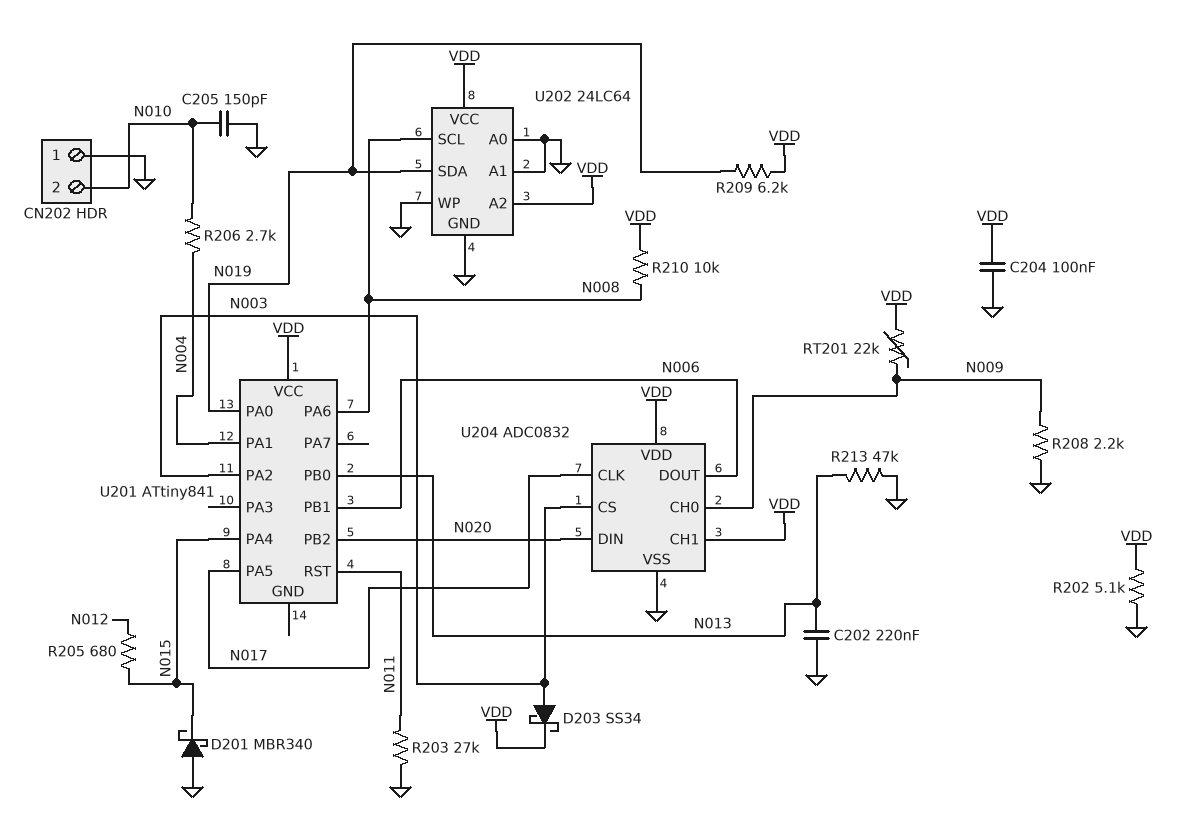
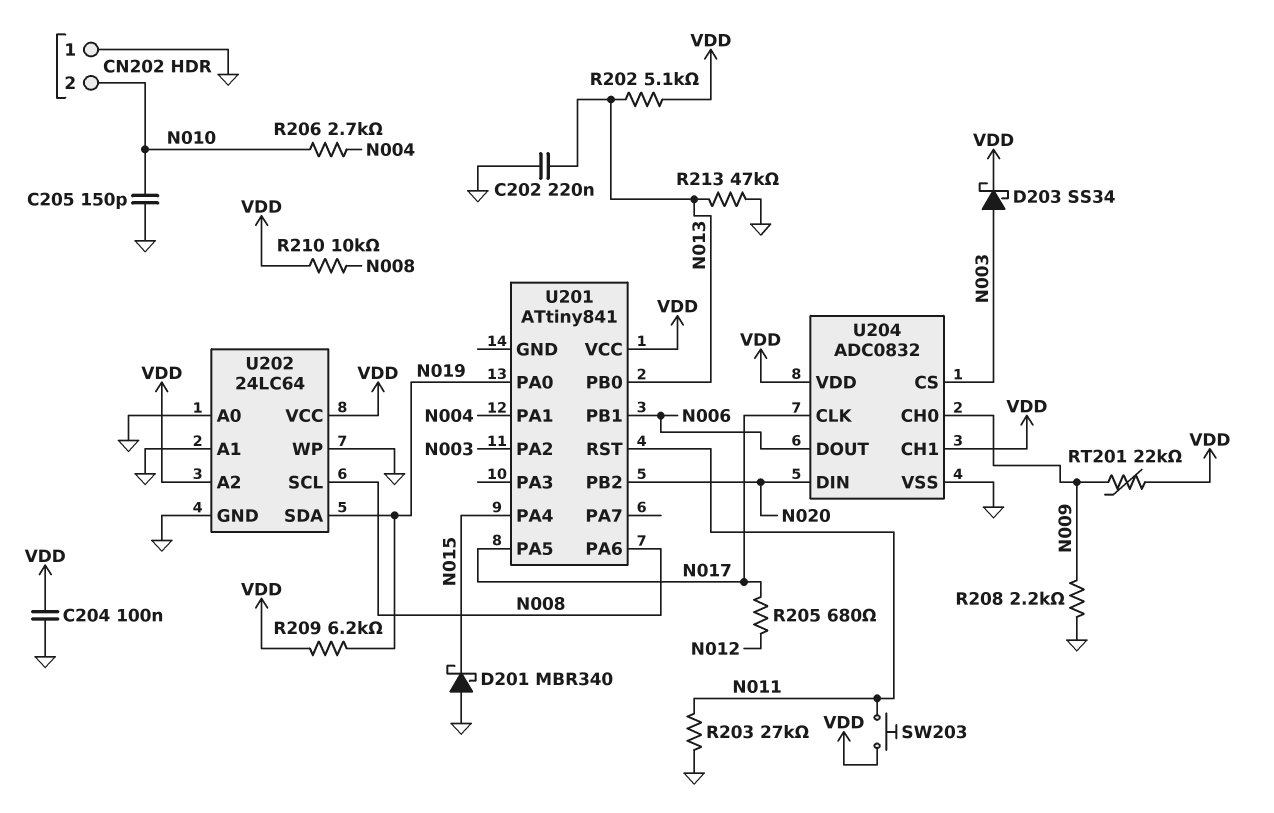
R202: 5.1k (GND, VDD) -> 5.1k (N013, VDD)
R205: 680 (N012, N015) -> 680 (N012, N017)
SW203: none -> button (N011, VDD)

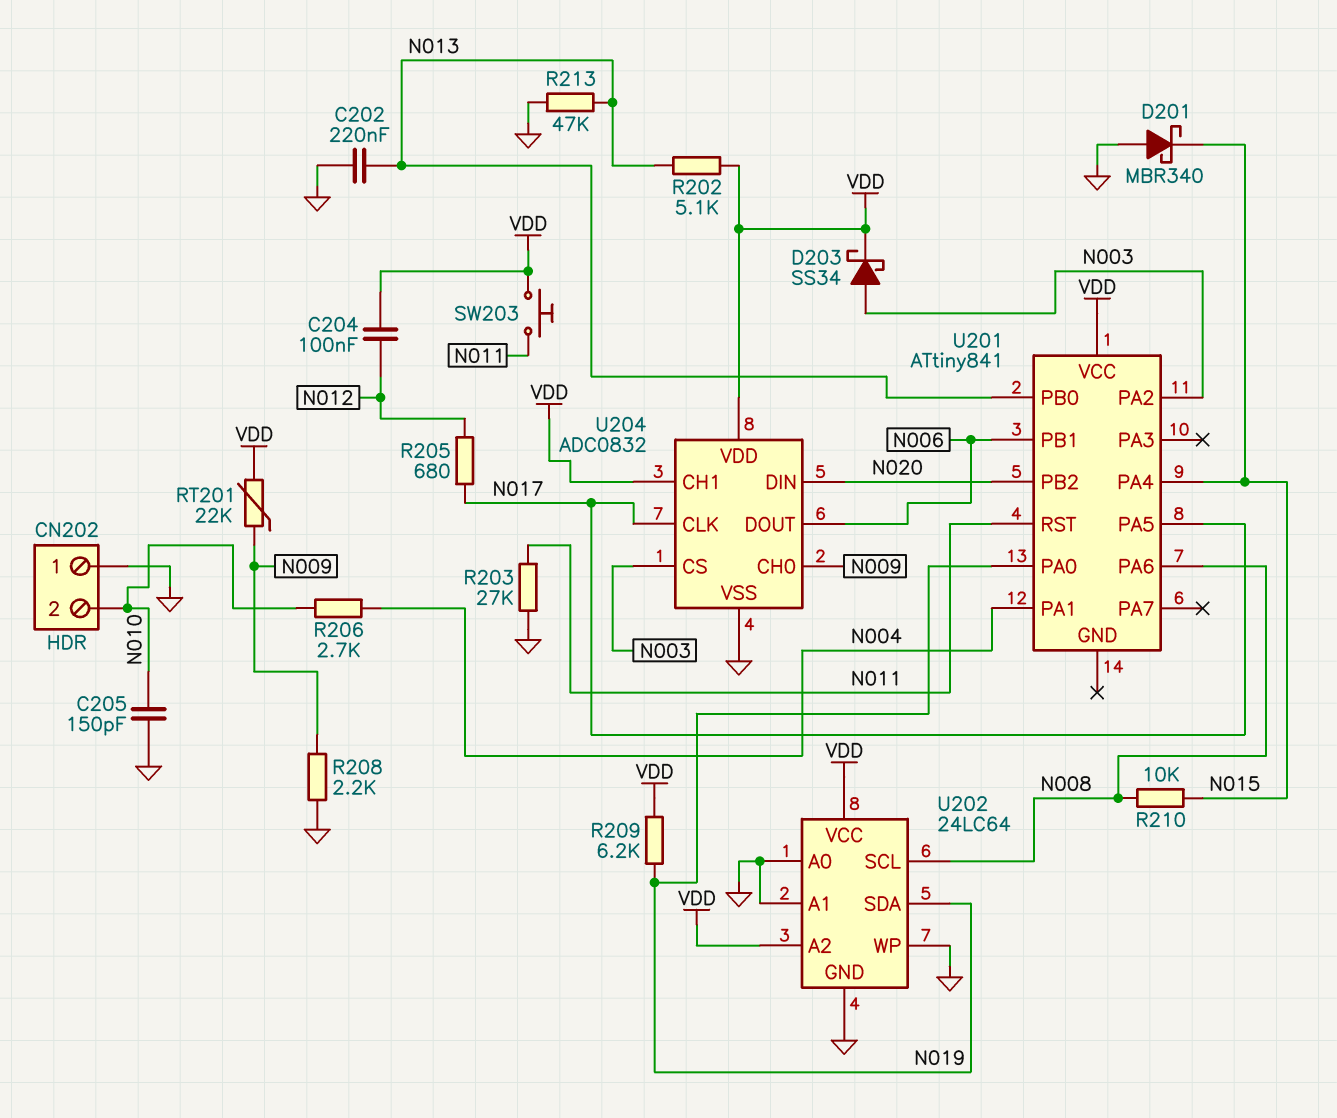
C204: 100nF (GND, VDD) -> 100nF (N012, VDD)
R210: 10k (N008, VDD) -> 10k (N008, N015)

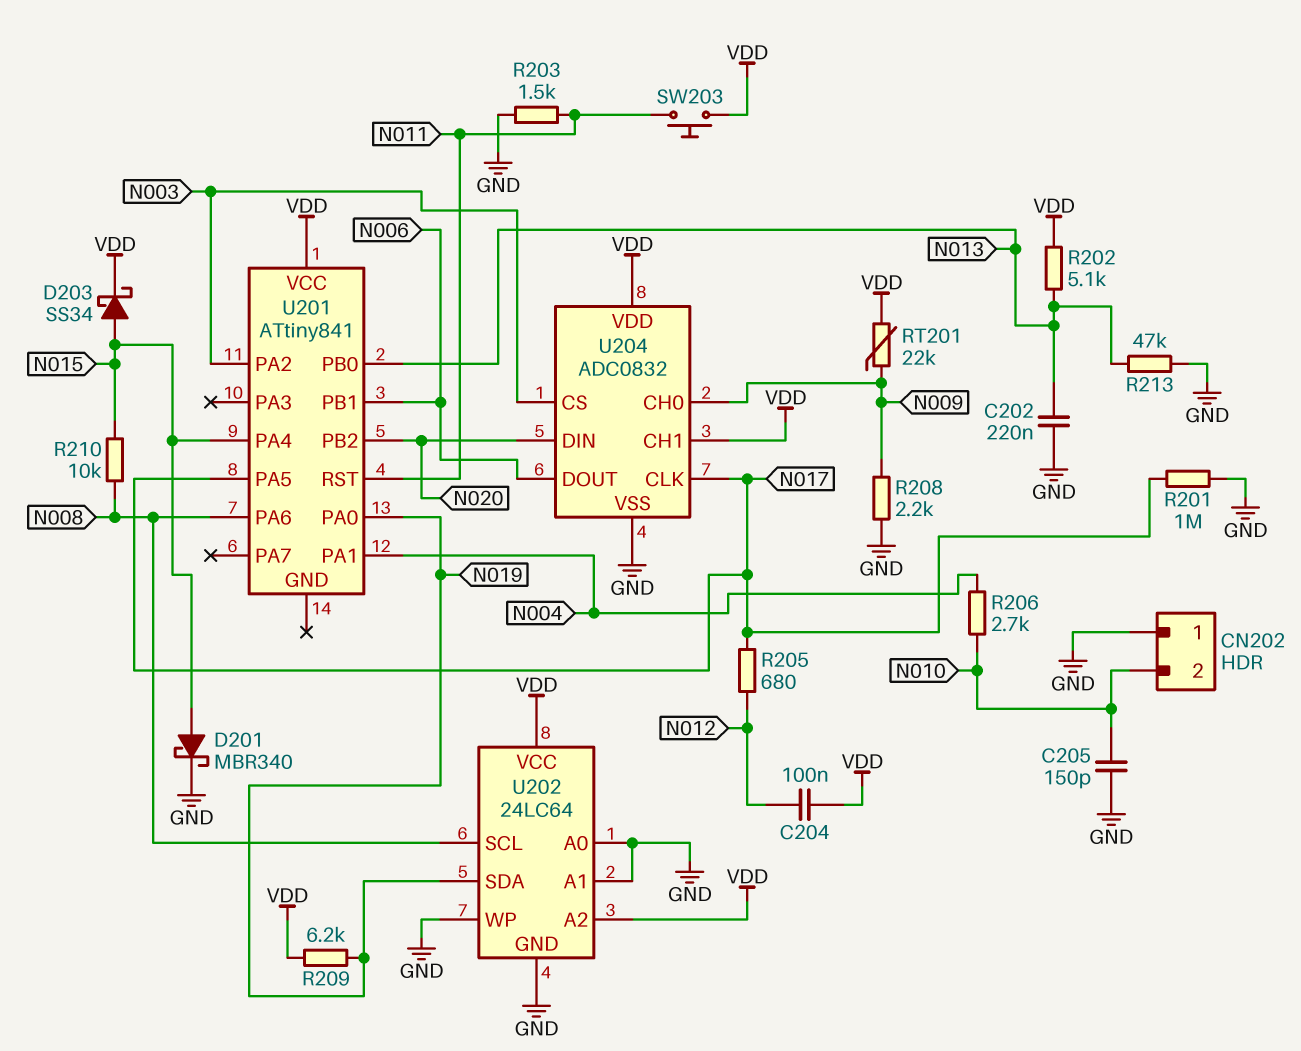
D201: schottky MBR340 (A GND, K N015) -> schottky MBR340 (A N015, K GND)
D203: schottky SS34 (A N003, K VDD) -> schottky SS34 (A N015, K VDD)
R201: none -> 1M (GND, N017)
R203: 27k (GND, N011) -> 1.5k (GND, N011)

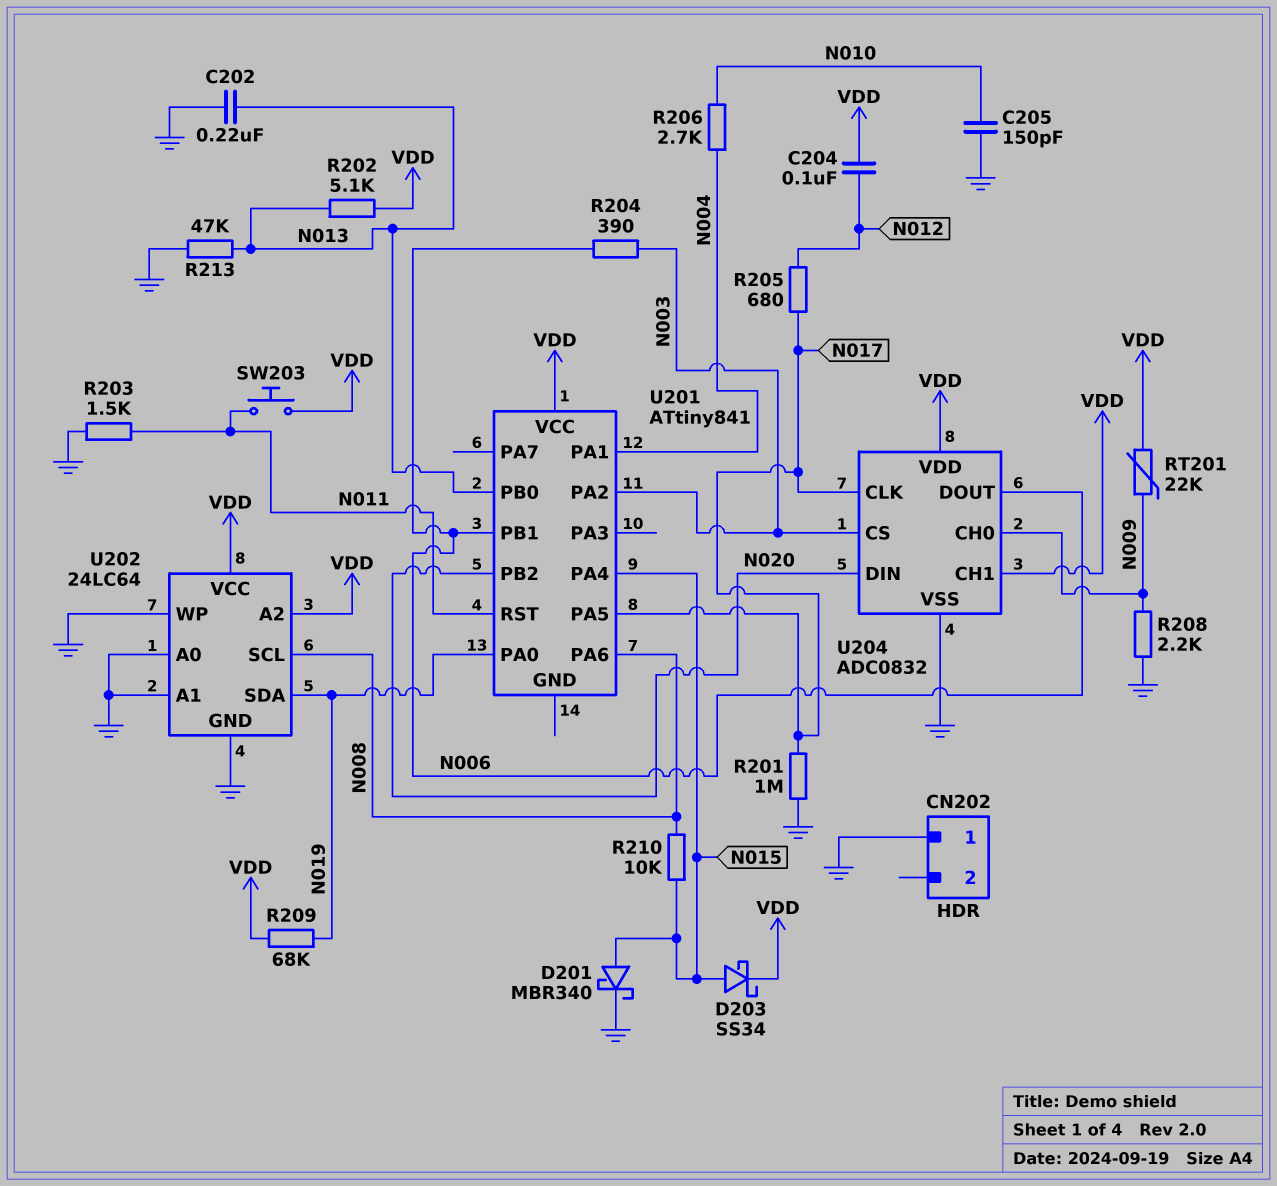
CN202 pin 2: N010 -> none
R204: none -> 390 (N003, N006)
R209: 6.2k (N019, VDD) -> 68k (N019, VDD)

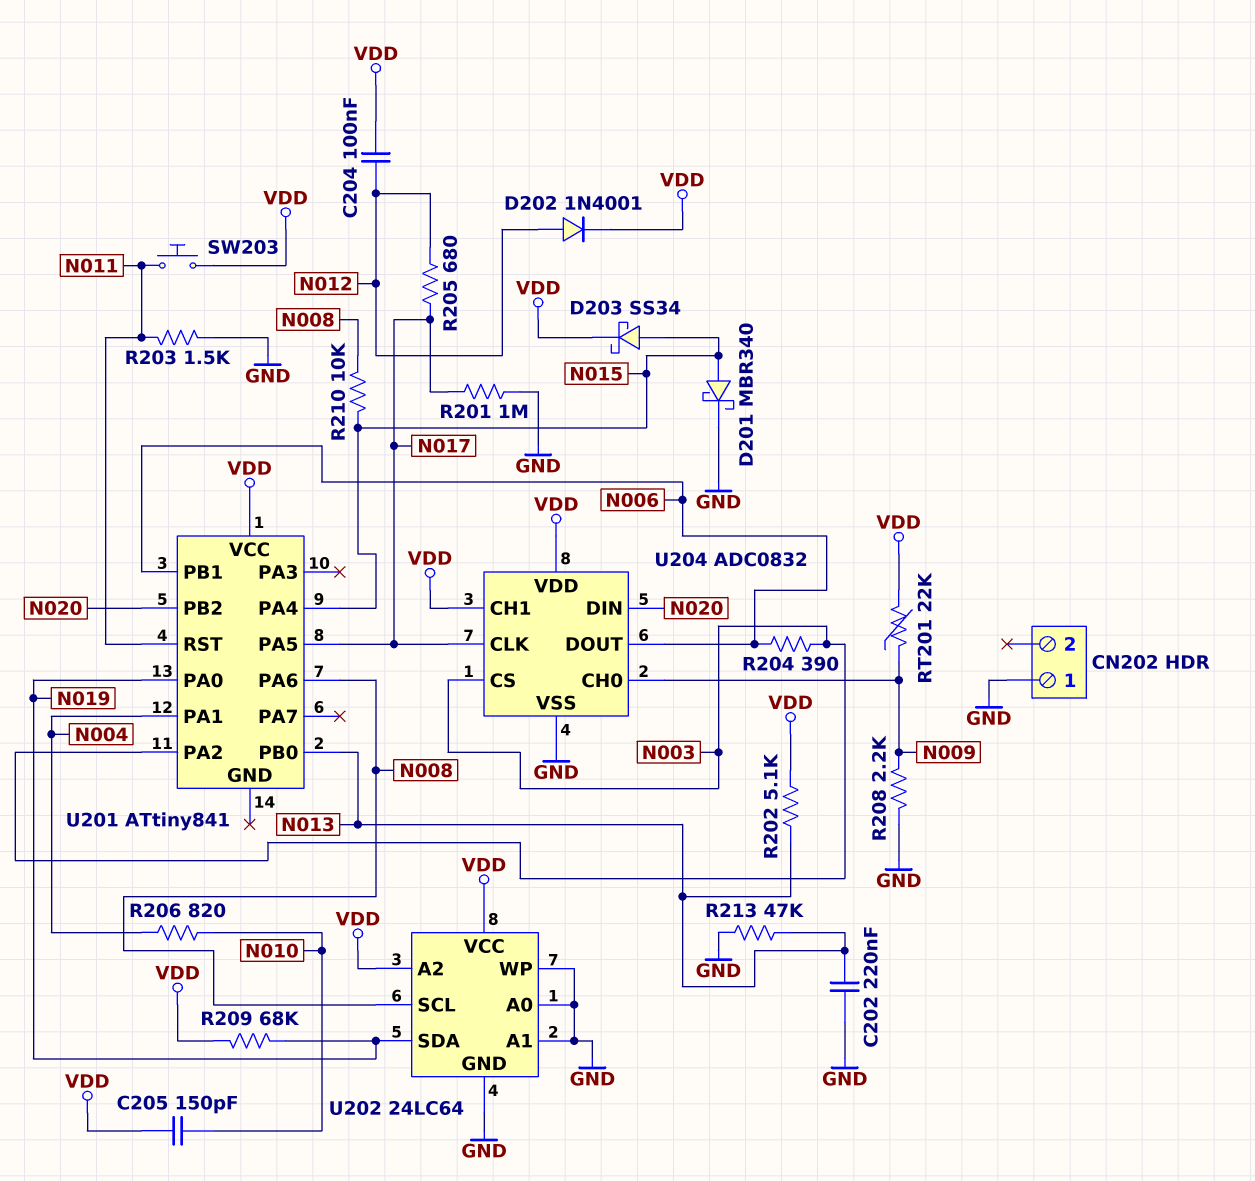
C205: 150pF (GND, N010) -> 150pF (N010, VDD)
D202: none -> diode 1N4001 (A N012, K VDD)
R206: 2.7k (N004, N010) -> 820 (N004, N010)

